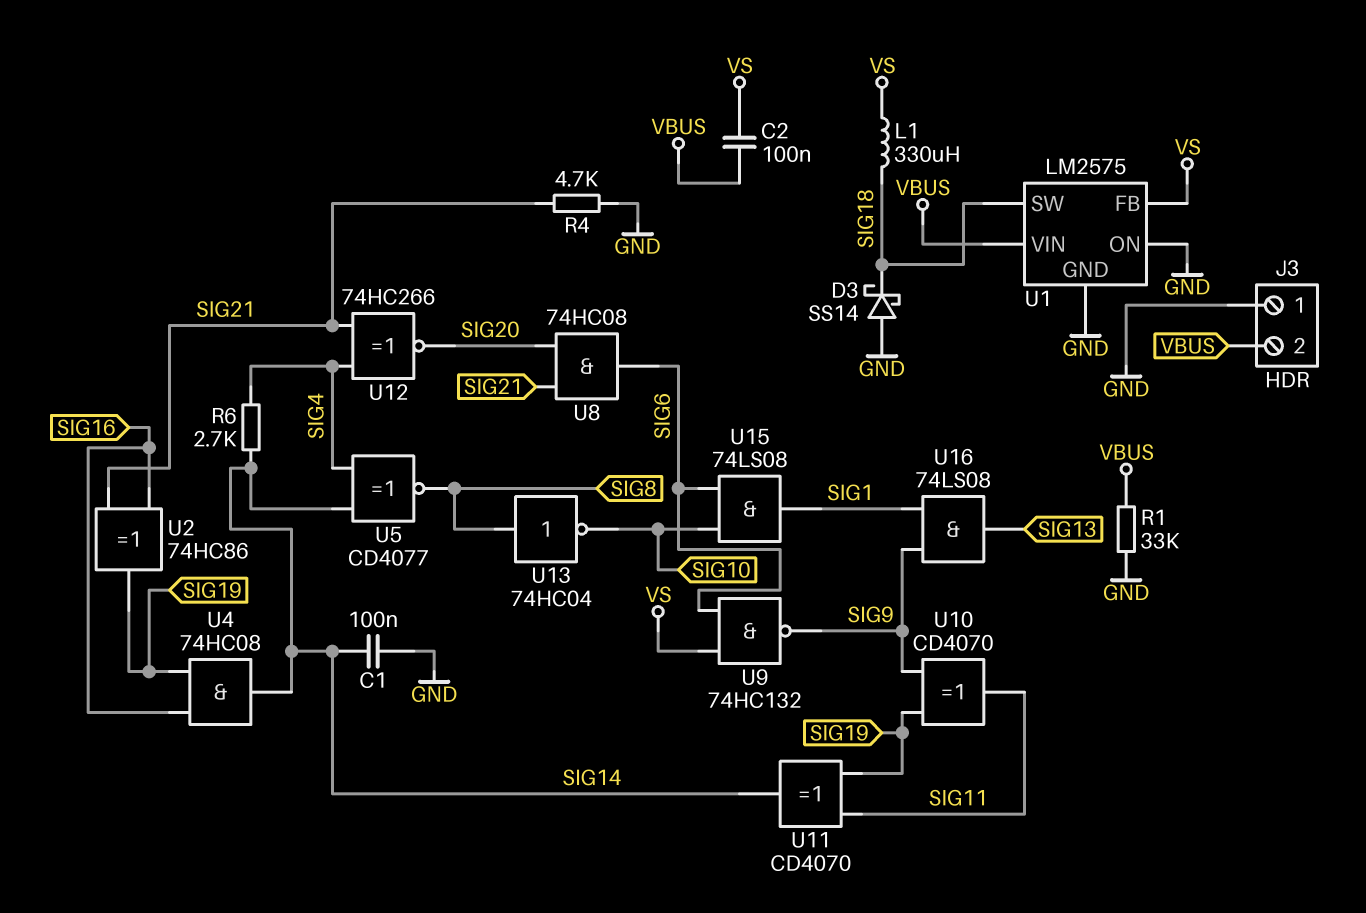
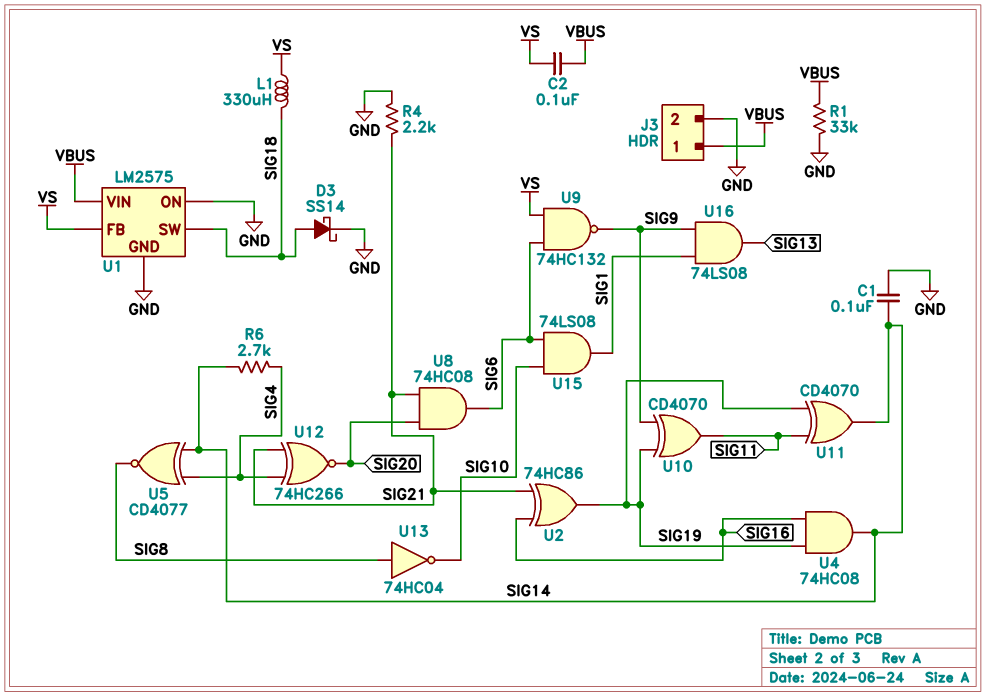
D3: schottky SS14 (A GND, K SIG18) -> schottky SS14 (A SIG18, K GND)
J3 pin 1: GND -> VBUS
J3 pin 2: VBUS -> GND
R4: 4.7k (GND, SIG21) -> 2.2k (GND, SIG21)

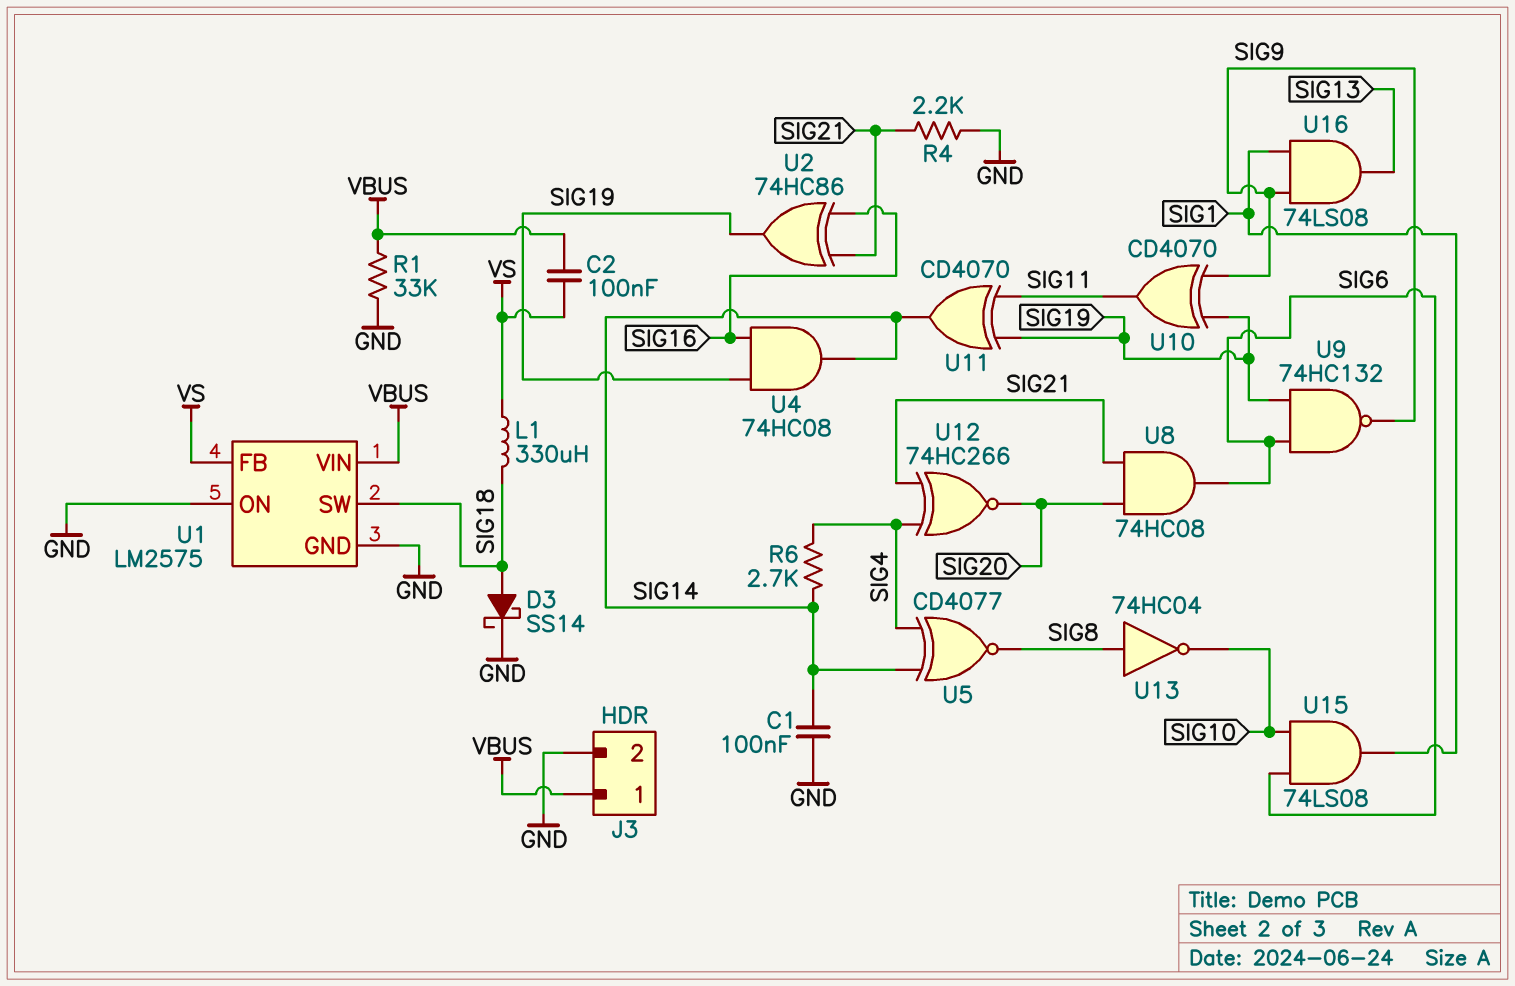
U9: NAND 74HC132 (in SIG6, in VS, out SIG9) -> NAND 74HC132 (in SIG6, in SIG19, out SIG9)

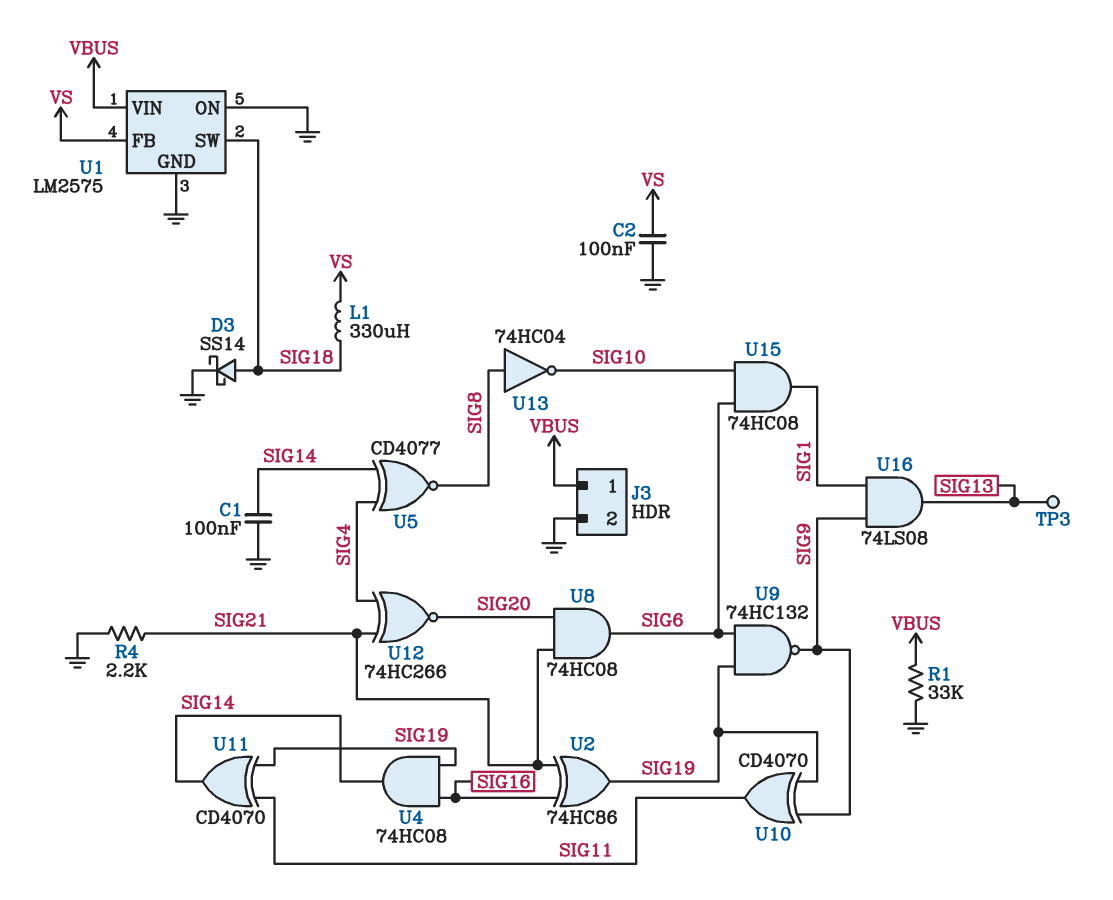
C2: 100nF (VBUS, VS) -> 100nF (GND, VS)
R6: 2.7k (SIG4, SIG14) -> none
TP3: none -> test point (SIG13)
U15: AND 74LS08 (in SIG6, in SIG10, out SIG1) -> AND 74HC08 (in SIG6, in SIG10, out SIG1)

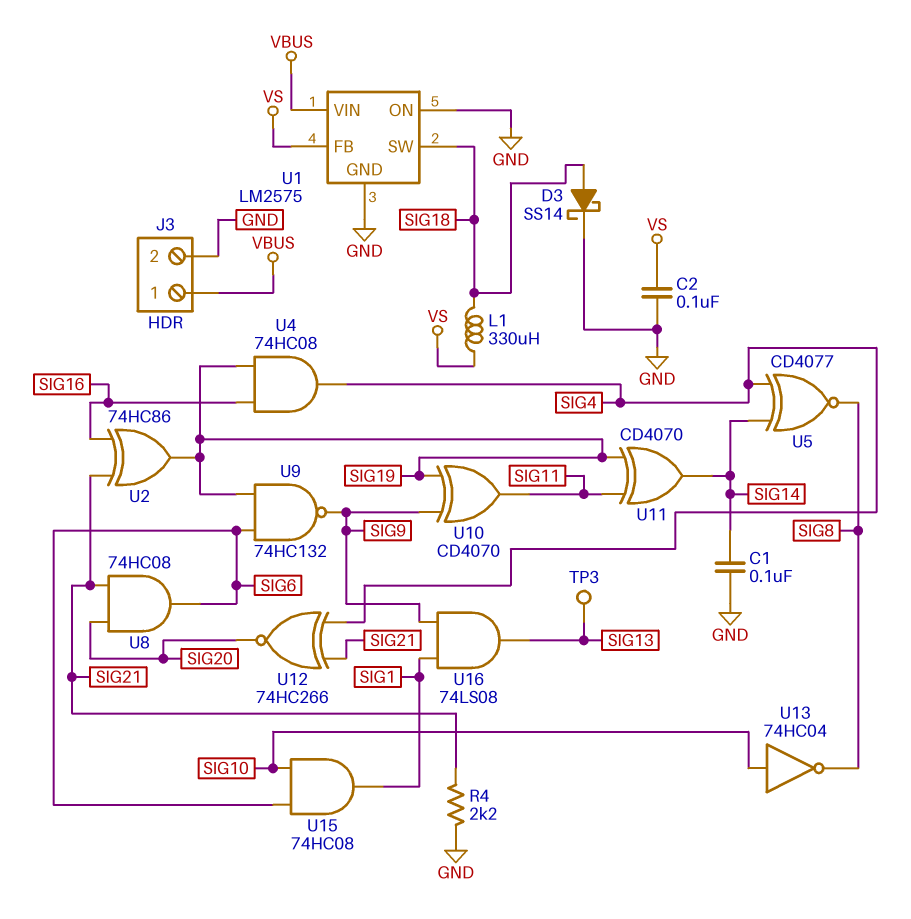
R1: 33k (GND, VBUS) -> none
U4: AND 74HC08 (in SIG16, in SIG19, out SIG14) -> AND 74HC08 (in SIG16, in SIG19, out SIG4)
U13: NOT 74HC04 (in SIG8, out SIG10) -> NOT 74HC04 (in SIG10, out SIG8)

